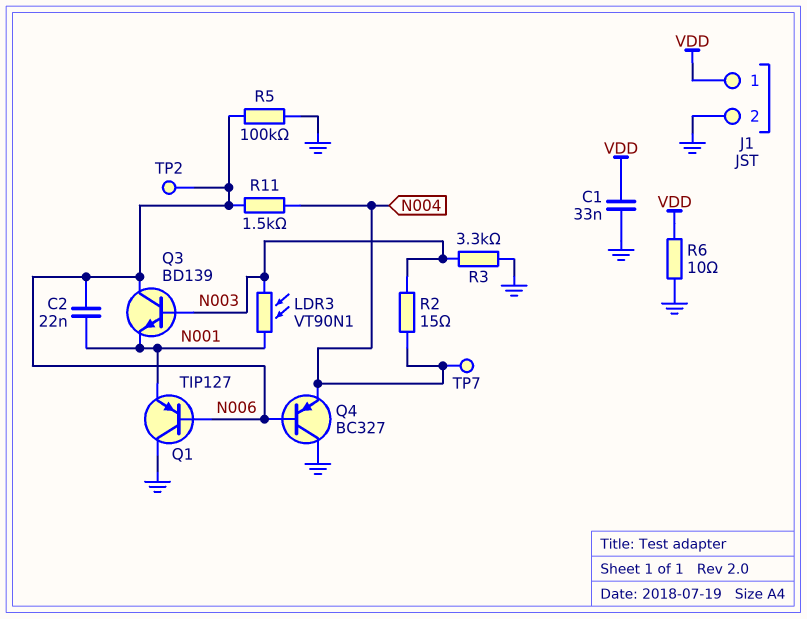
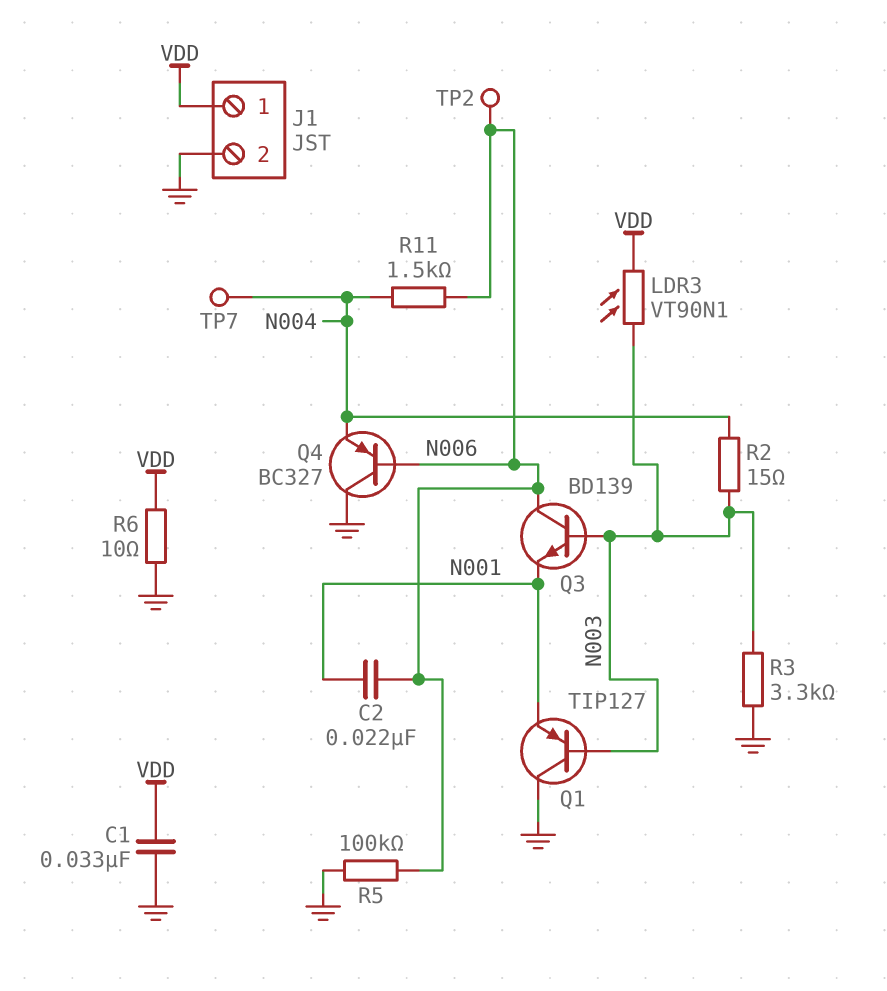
LDR3: VT90N1 (N001, N003) -> VT90N1 (N003, VDD)
Q1: PNP TIP127 (B N006, C GND, E N001) -> PNP TIP127 (B N003, C GND, E N001)

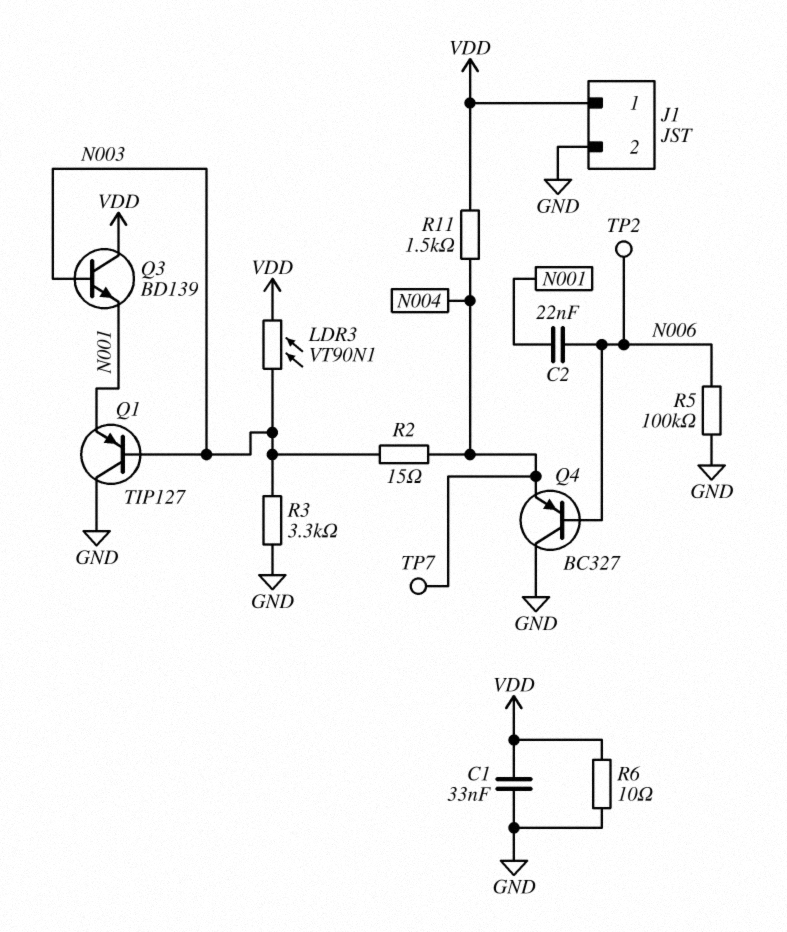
Q3: NPN BD139 (B N003, C N006, E N001) -> NPN BD139 (B N003, C VDD, E N001)
R11: 1.5k (N004, N006) -> 1.5k (N004, VDD)

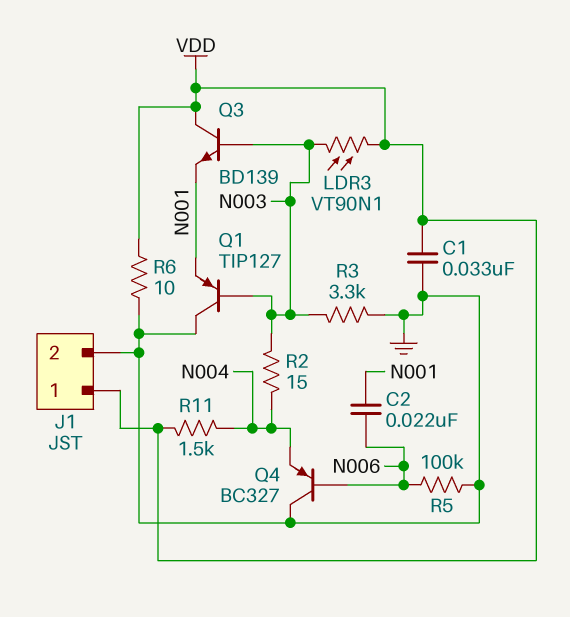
TP2: test point (N006) -> none
TP7: test point (N004) -> none

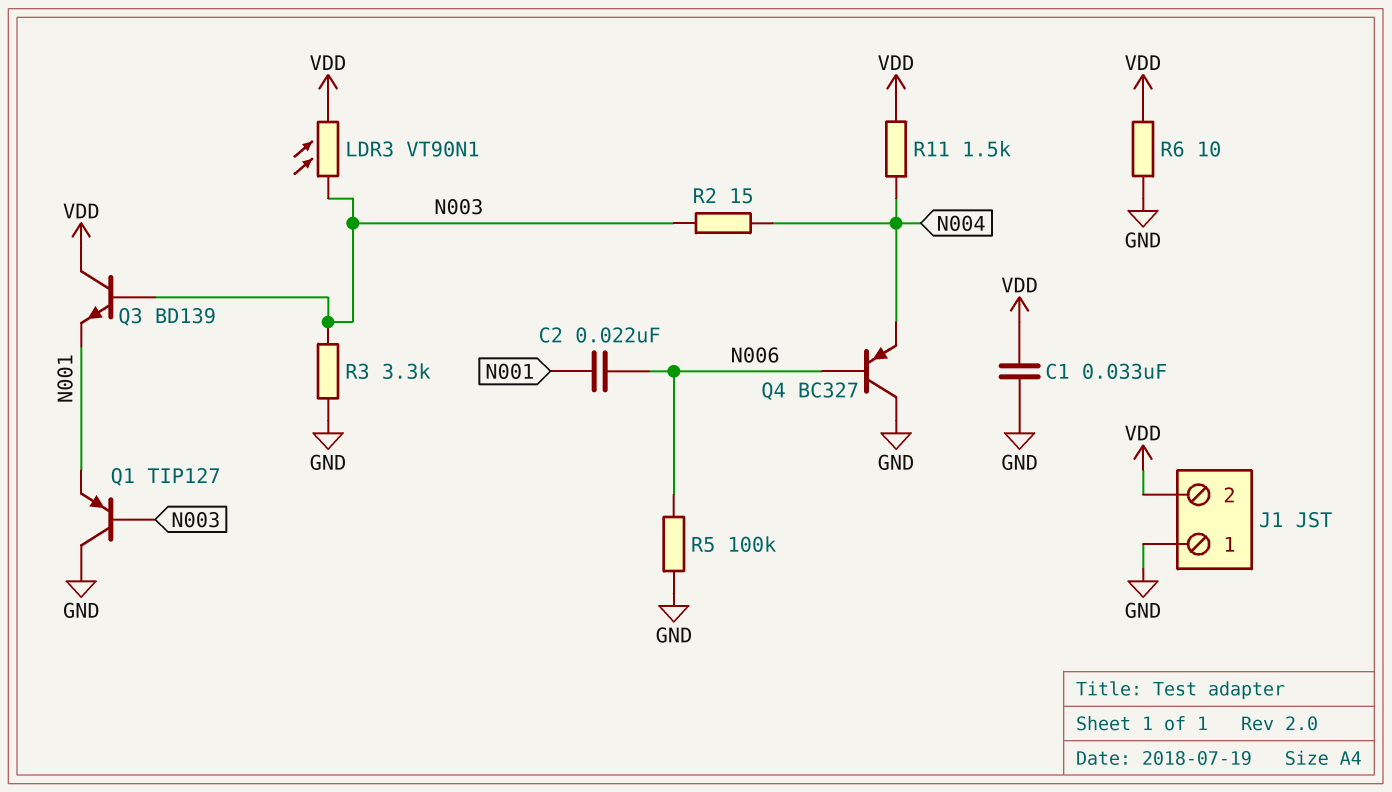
J1 pin 1: VDD -> GND
J1 pin 2: GND -> VDD

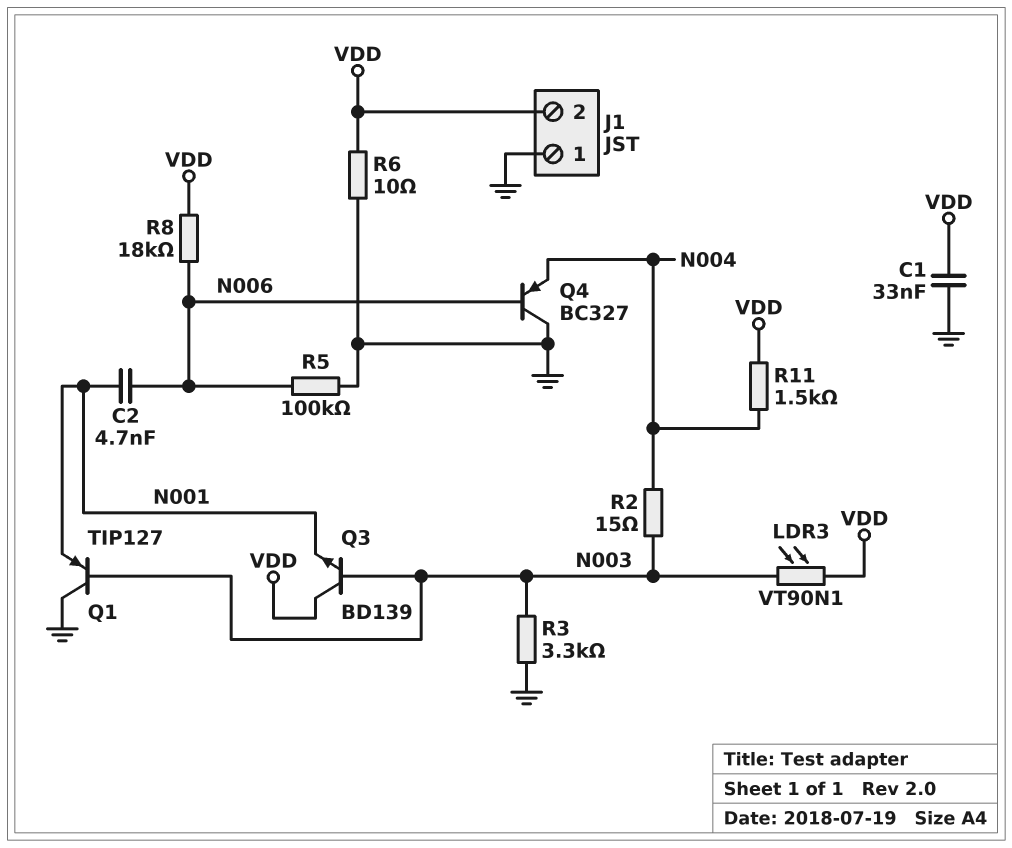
C2: 22nF (N001, N006) -> 4.7nF (N001, N006)
R8: none -> 18k (N006, VDD)

